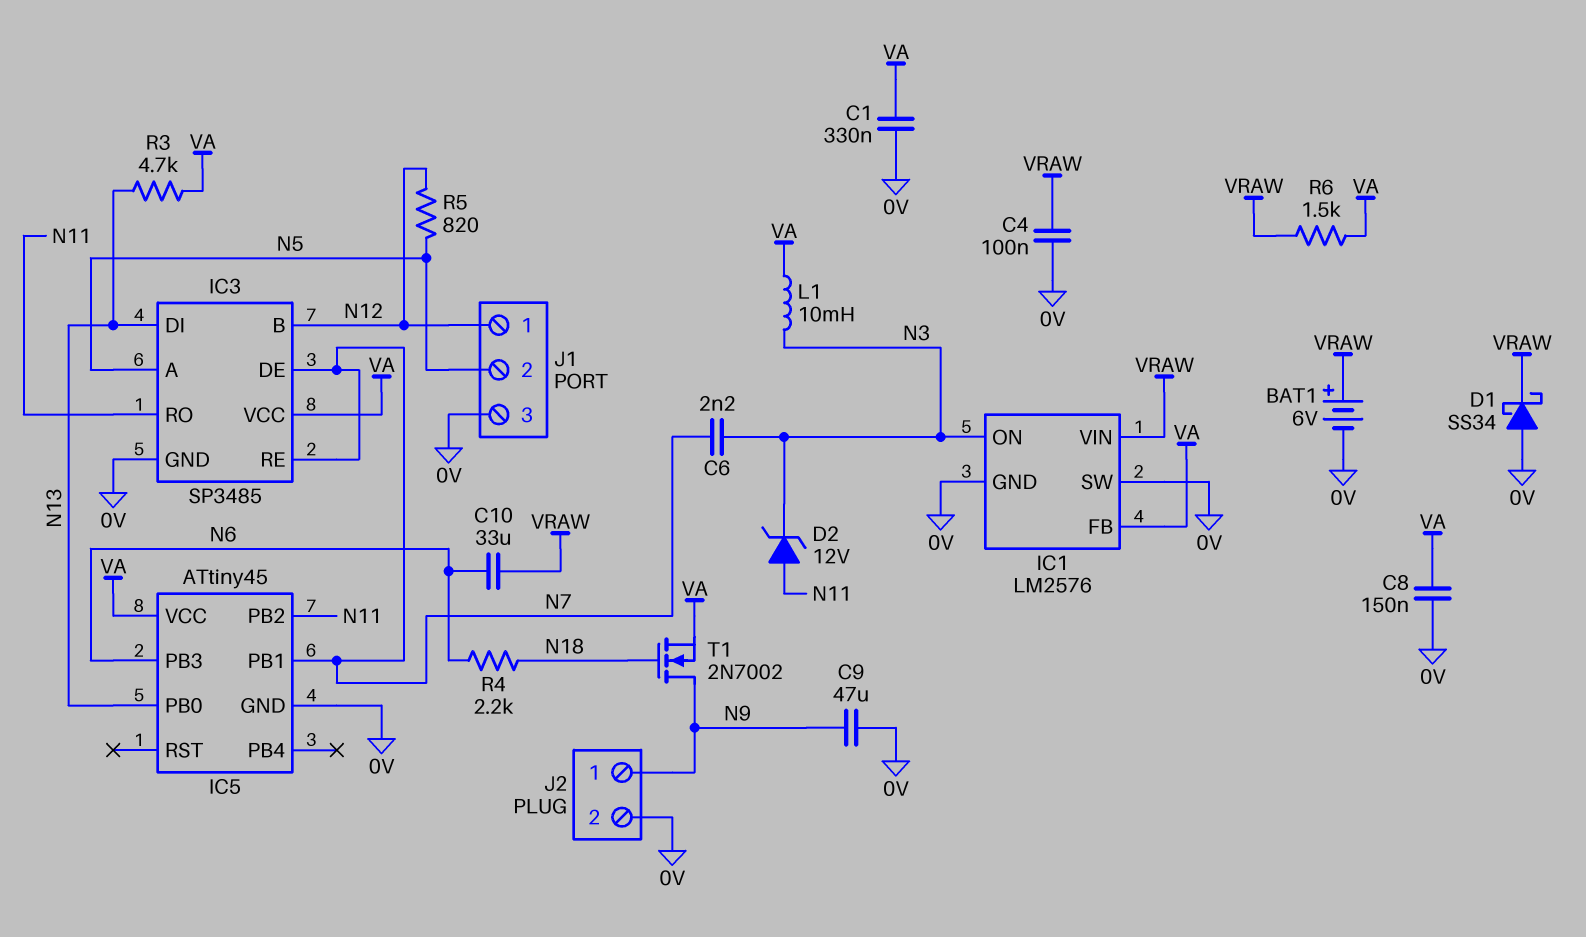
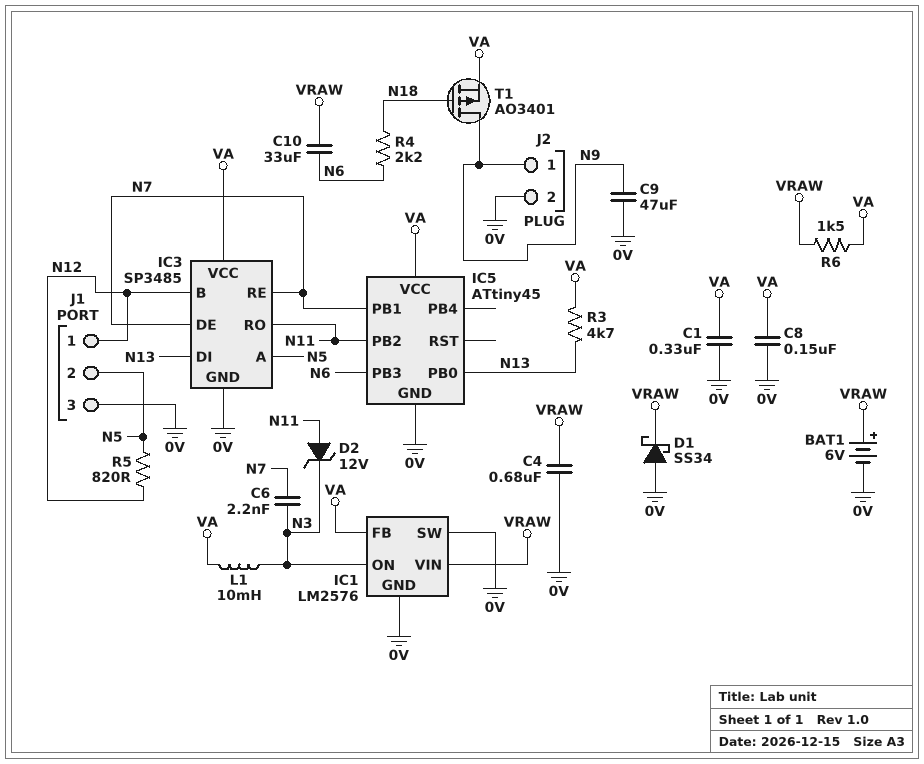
C4: 100nF (0V, VRAW) -> 680nF (0V, VRAW)
T1: NMOS 2N7002 (G N18, D N9, S VA) -> PMOS AO3401 (G N18, D N9, S VA)

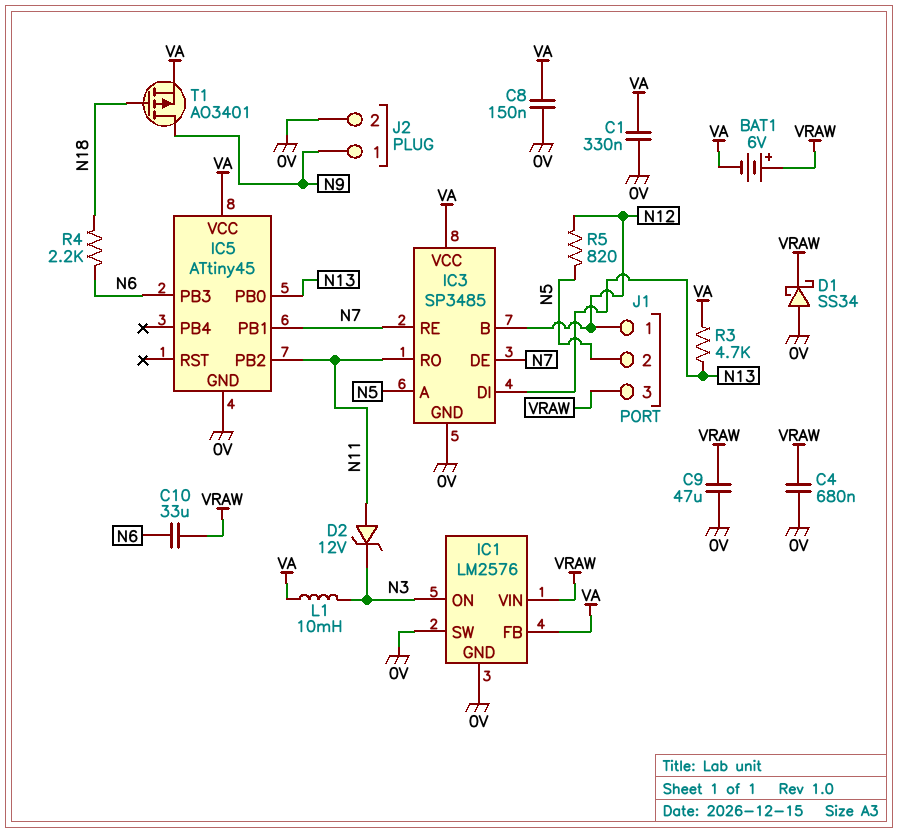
BAT1: 6V (plus VRAW, minus 0V) -> 6V (plus VRAW, minus VA)
C6: 2.2nF (N3, N7) -> none
C9: 47uF (0V, N9) -> 47uF (0V, VRAW)
J1 pin 3: 0V -> VRAW
R6: 1.5k (VA, VRAW) -> none

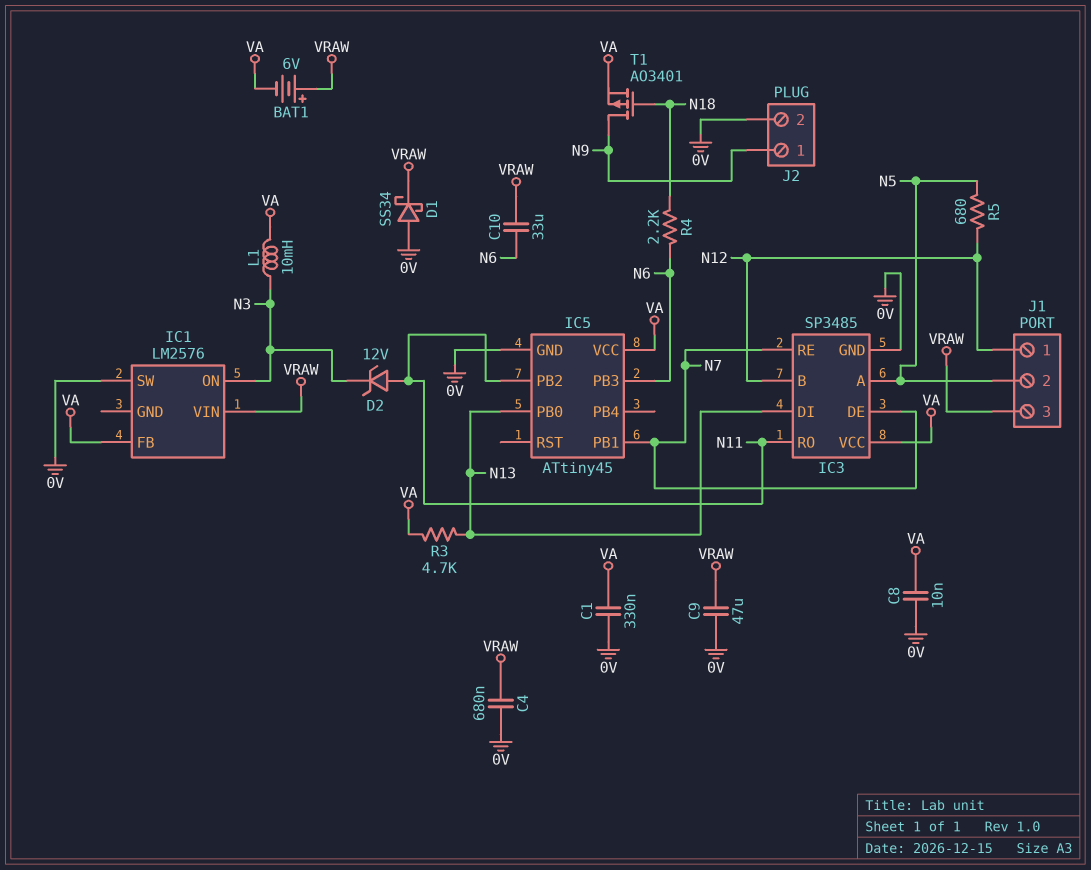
C8: 150nF (0V, VA) -> 10nF (0V, VA)
IC1 pin GND: 0V -> none
R5: 820 (N5, N12) -> 680 (N5, N12)

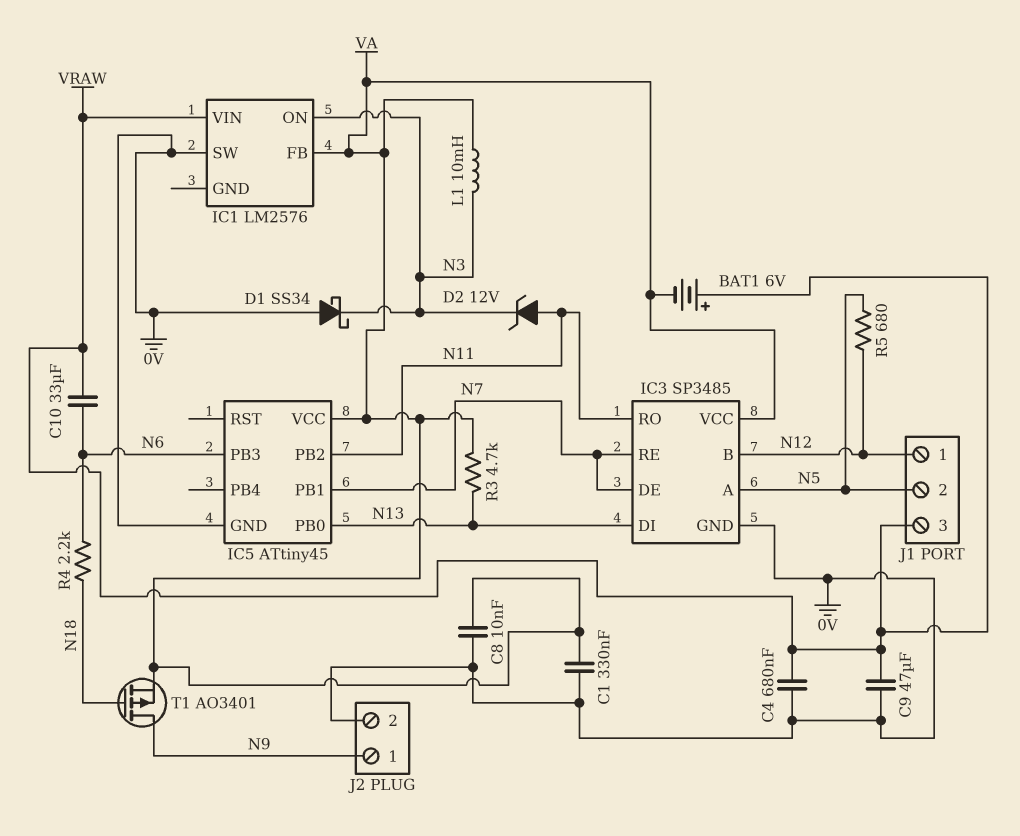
D1: schottky SS34 (A 0V, K VRAW) -> schottky SS34 (A 0V, K N3)

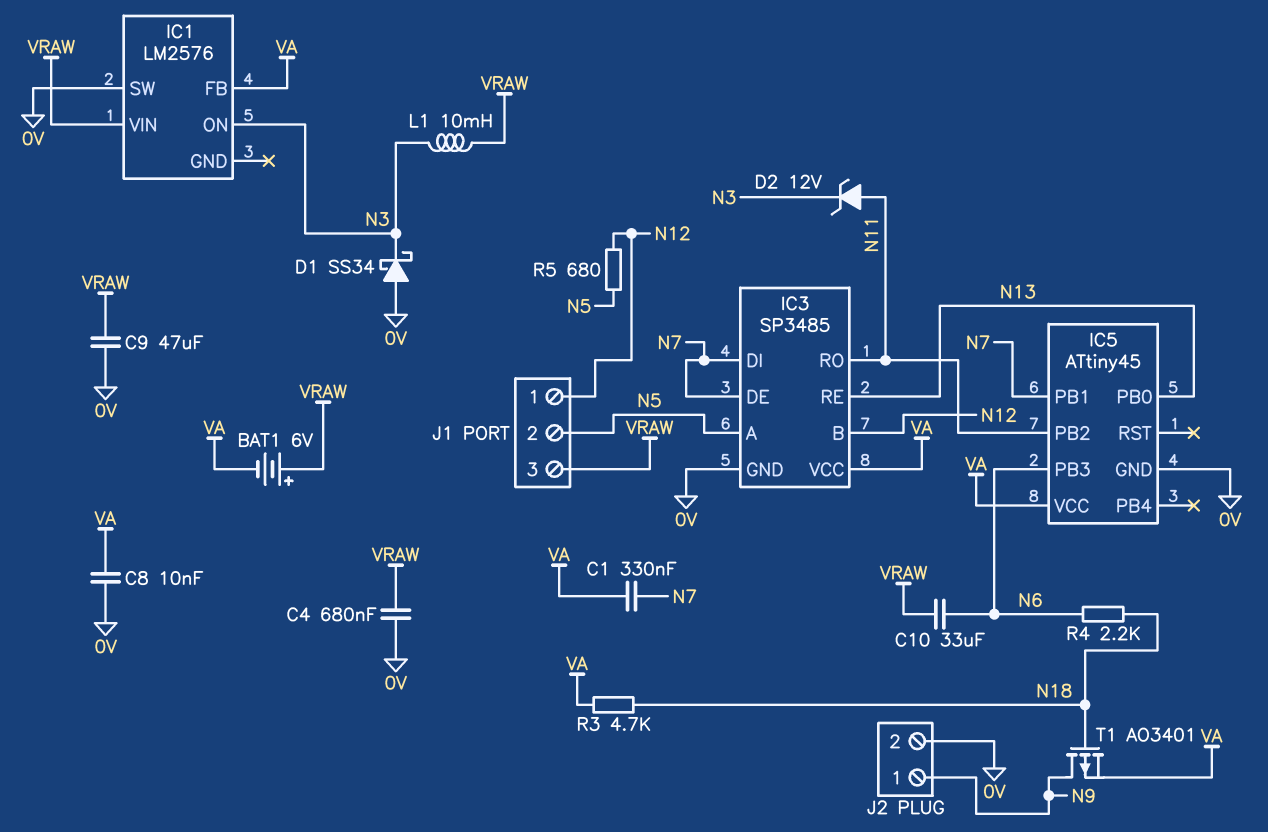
C1: 330nF (0V, VA) -> 330nF (N7, VA)
IC3 pin DI: N13 -> N7
IC3 pin RE: N7 -> N13
L1: 10mH (N3, VA) -> 10mH (N3, VRAW)
R3: 4.7k (N13, VA) -> 4.7k (N18, VA)

